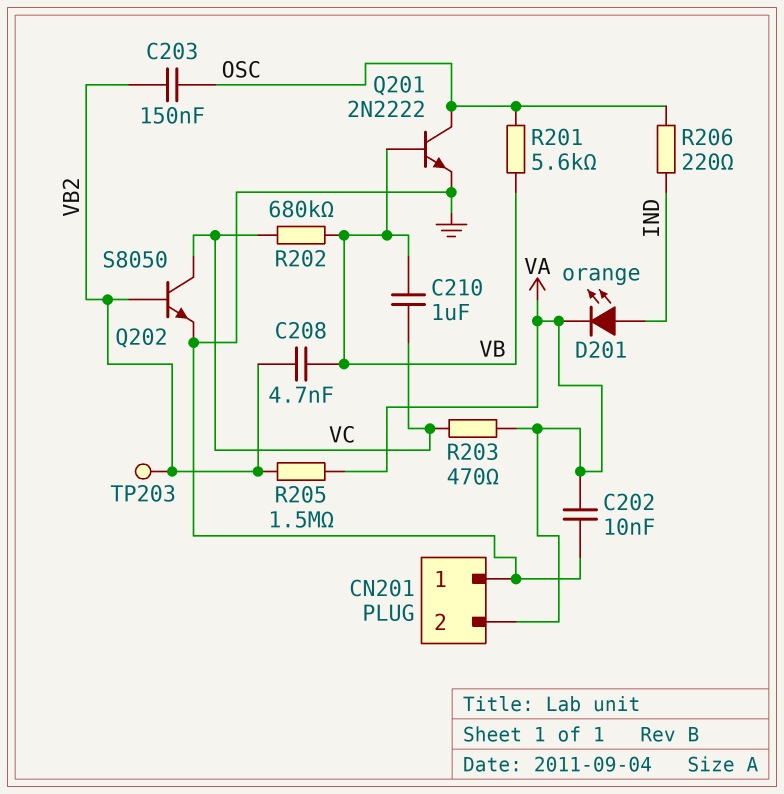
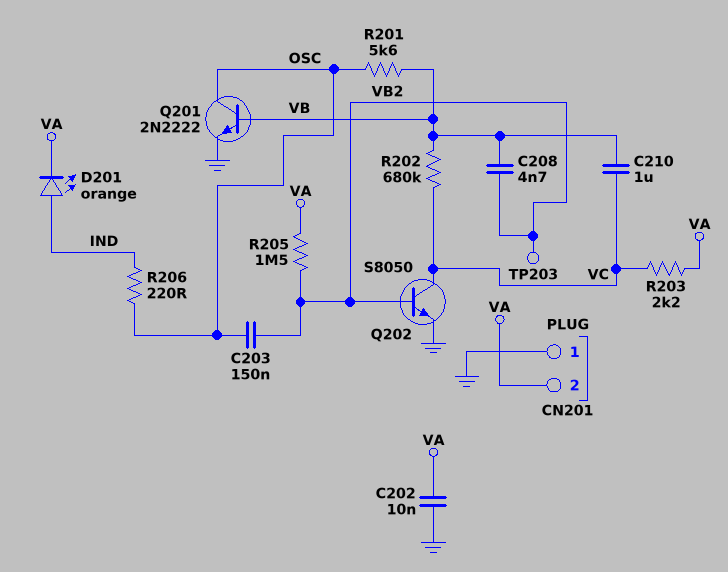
R203: 470 (VA, VC) -> 2.2k (VA, VC)

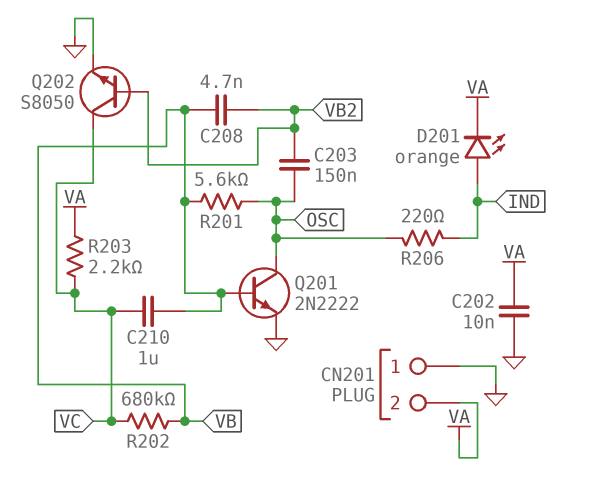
R205: 1.5M (VA, VB2) -> none
TP203: test point (VB2) -> none

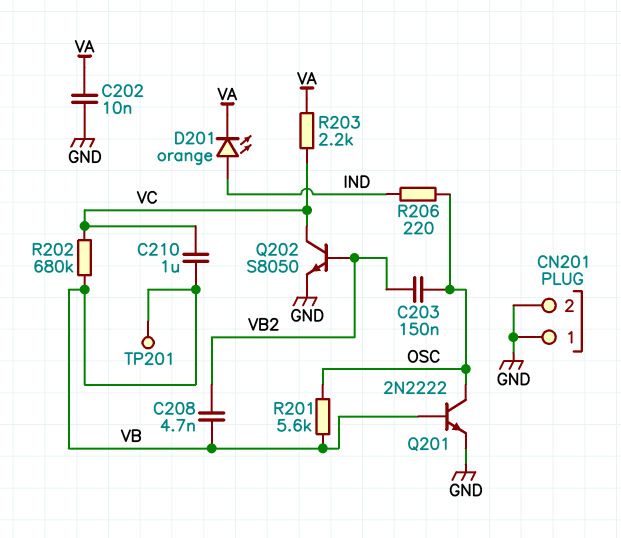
CN201 pin 2: VA -> GND
TP201: none -> test point (VB)

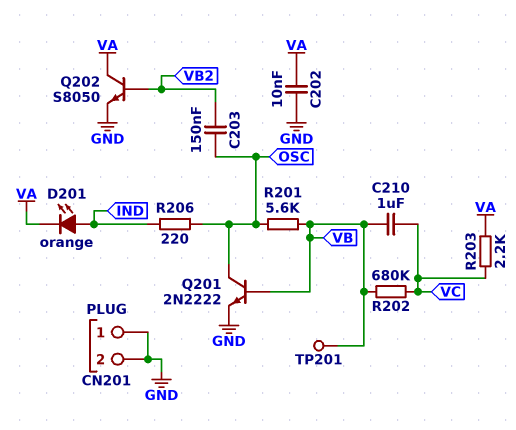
C208: 4.7nF (VB, VB2) -> none
Q202: NPN S8050 (B VB2, C VC, E GND) -> NPN S8050 (B VB2, C VA, E GND)

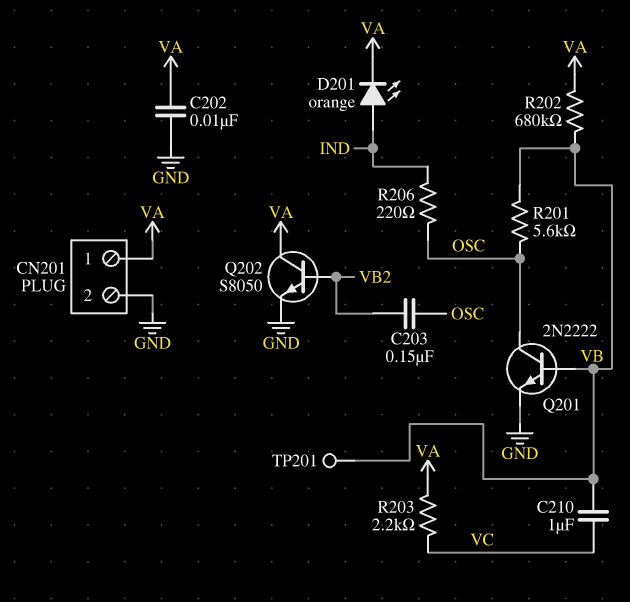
CN201 pin 1: GND -> VA
R202: 680k (VB, VC) -> 680k (VA, VB)

